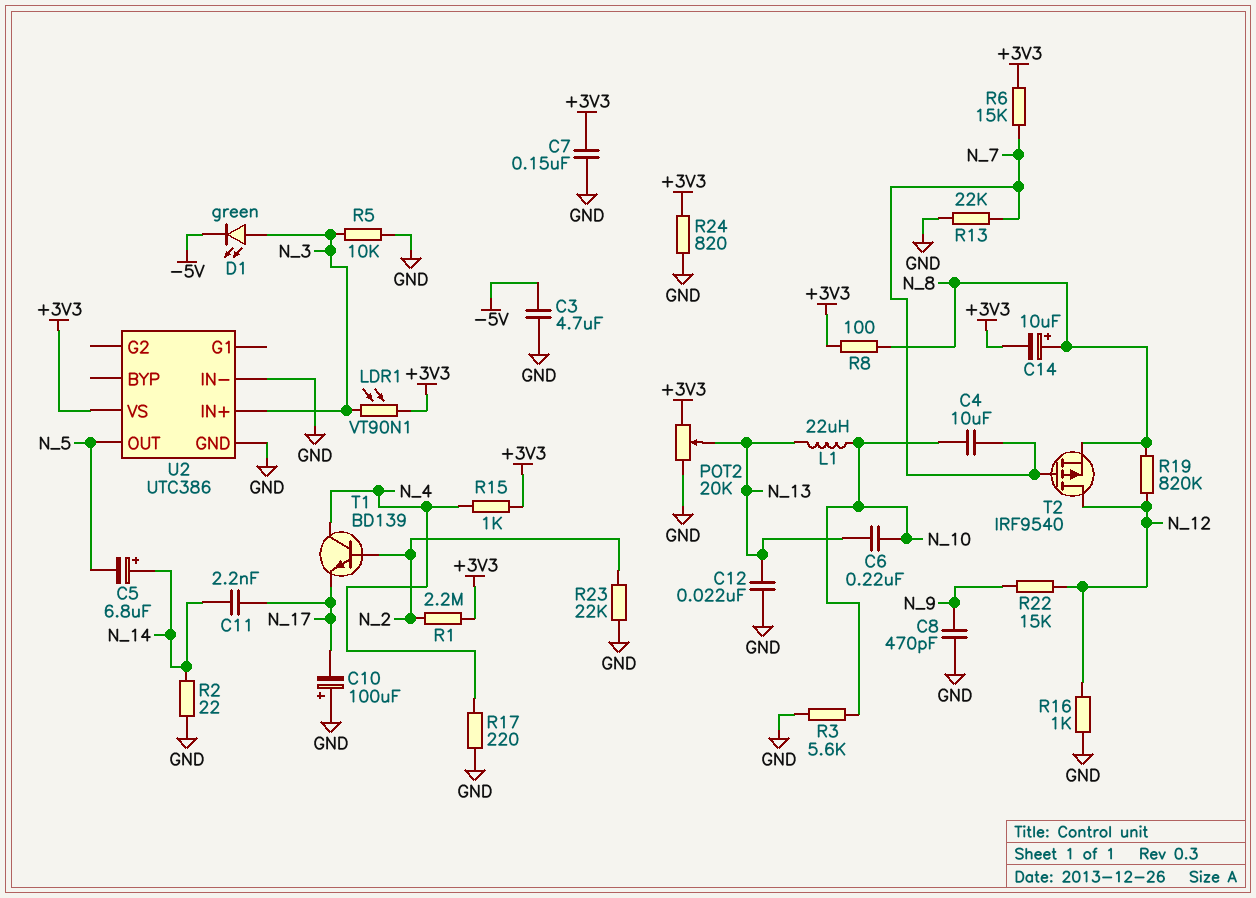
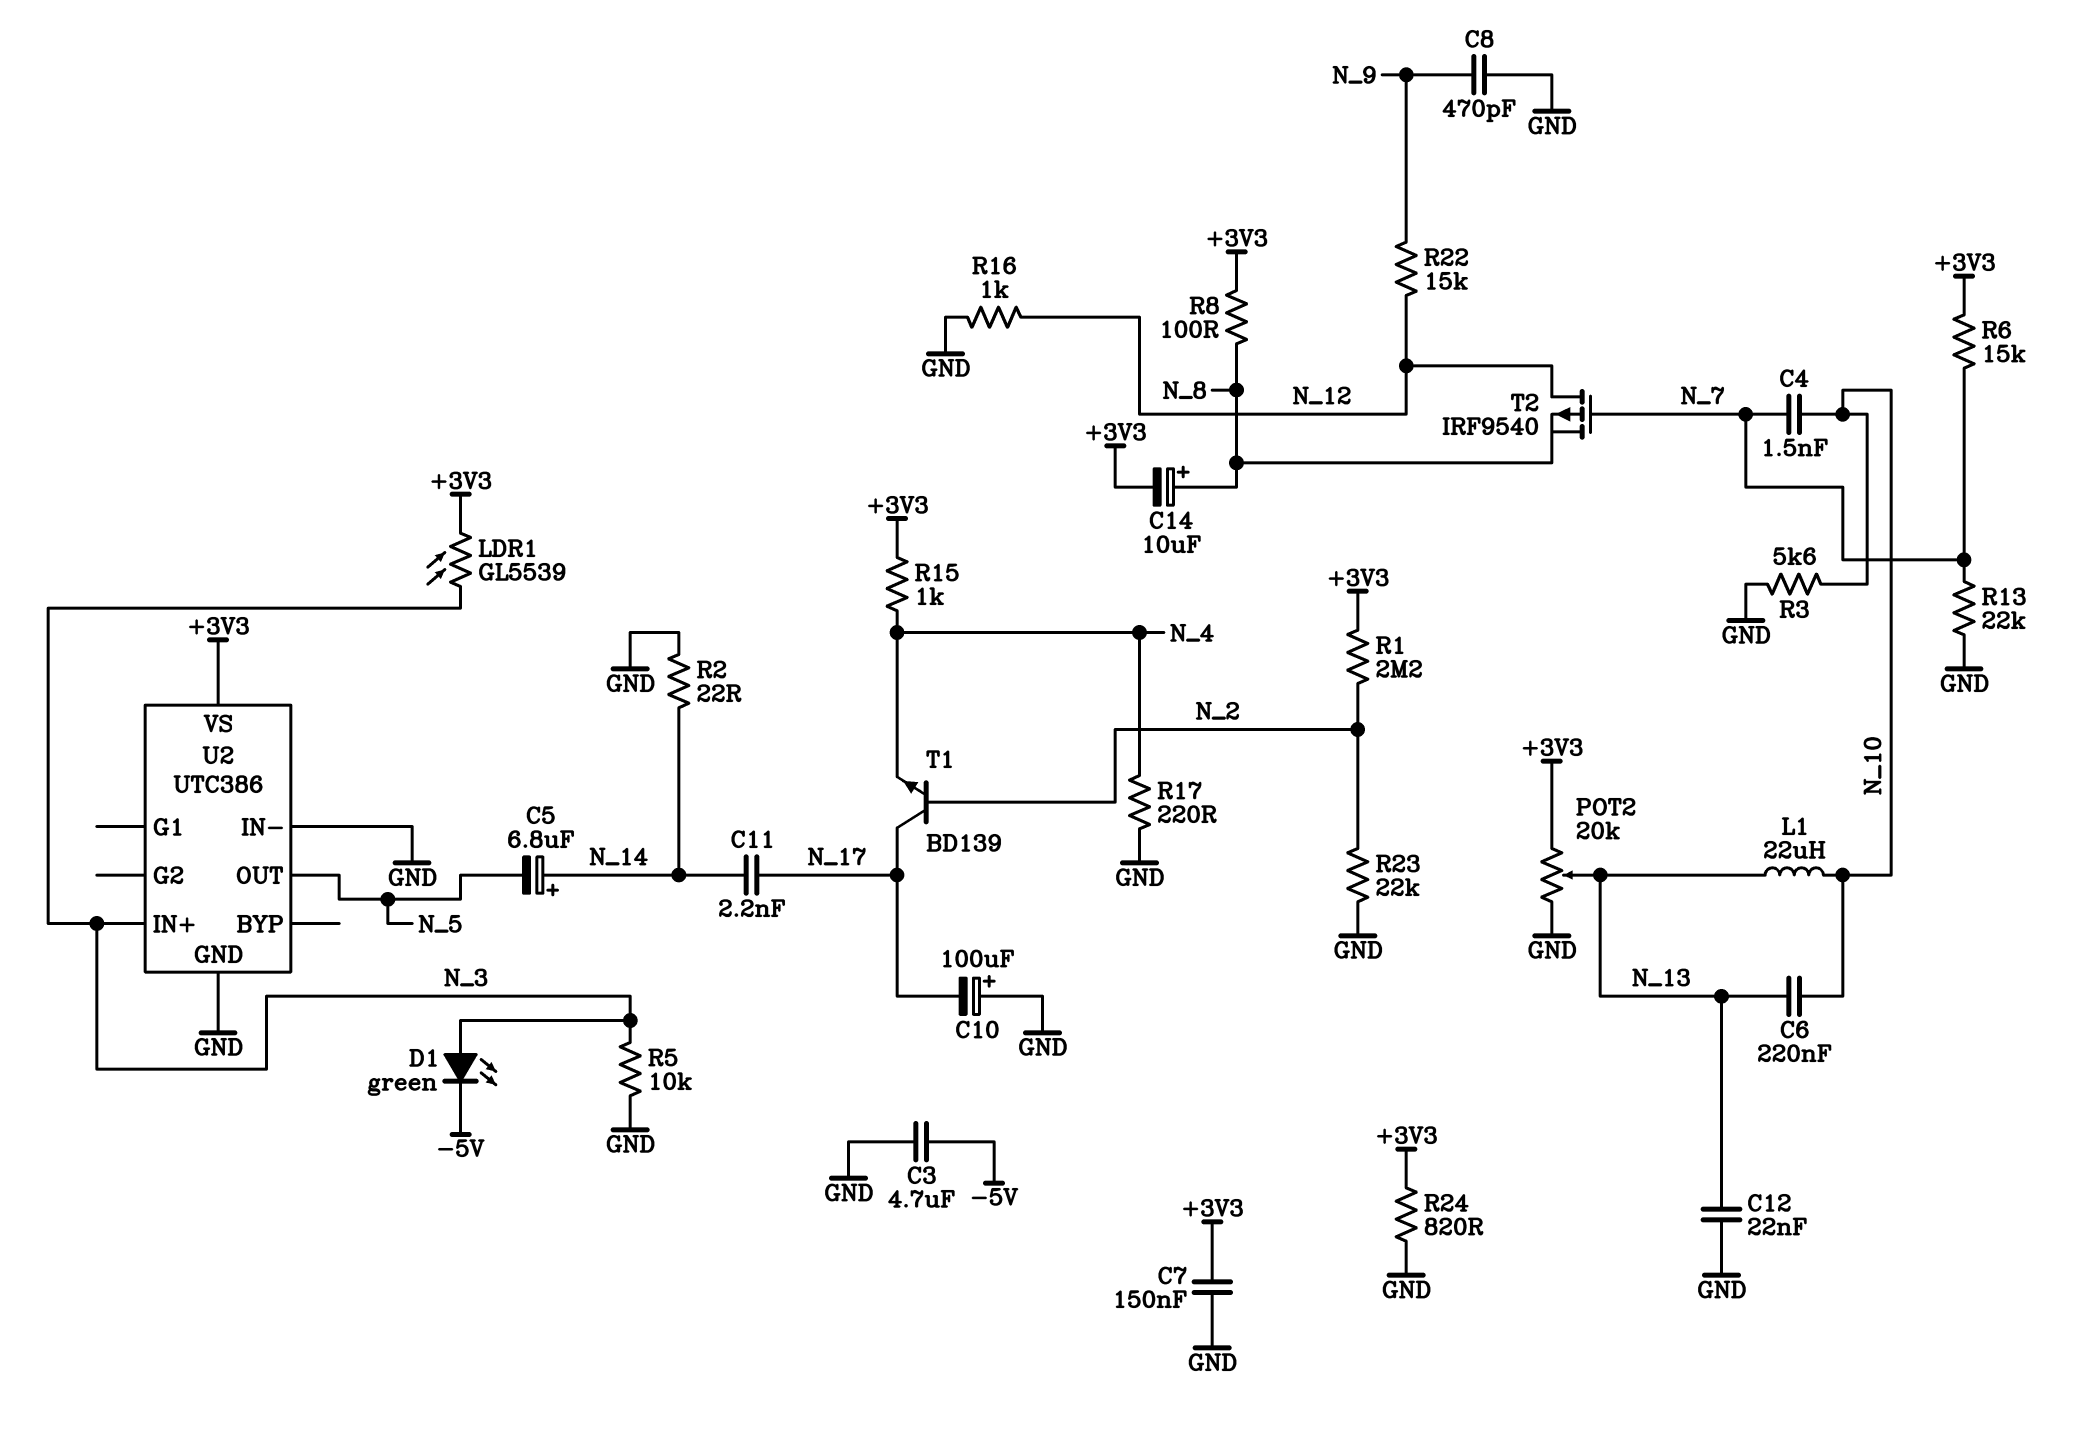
C4: 10uF (N_7, N_10) -> 1.5nF (N_7, N_10)
LDR1: VT90N1 (+3V3, N_3) -> GL5539 (+3V3, N_3)
R19: 820k (N_8, N_12) -> none
T1: NPN BD139 (B N_2, C N_4, E N_17) -> NPN BD139 (B N_2, C N_17, E N_4)

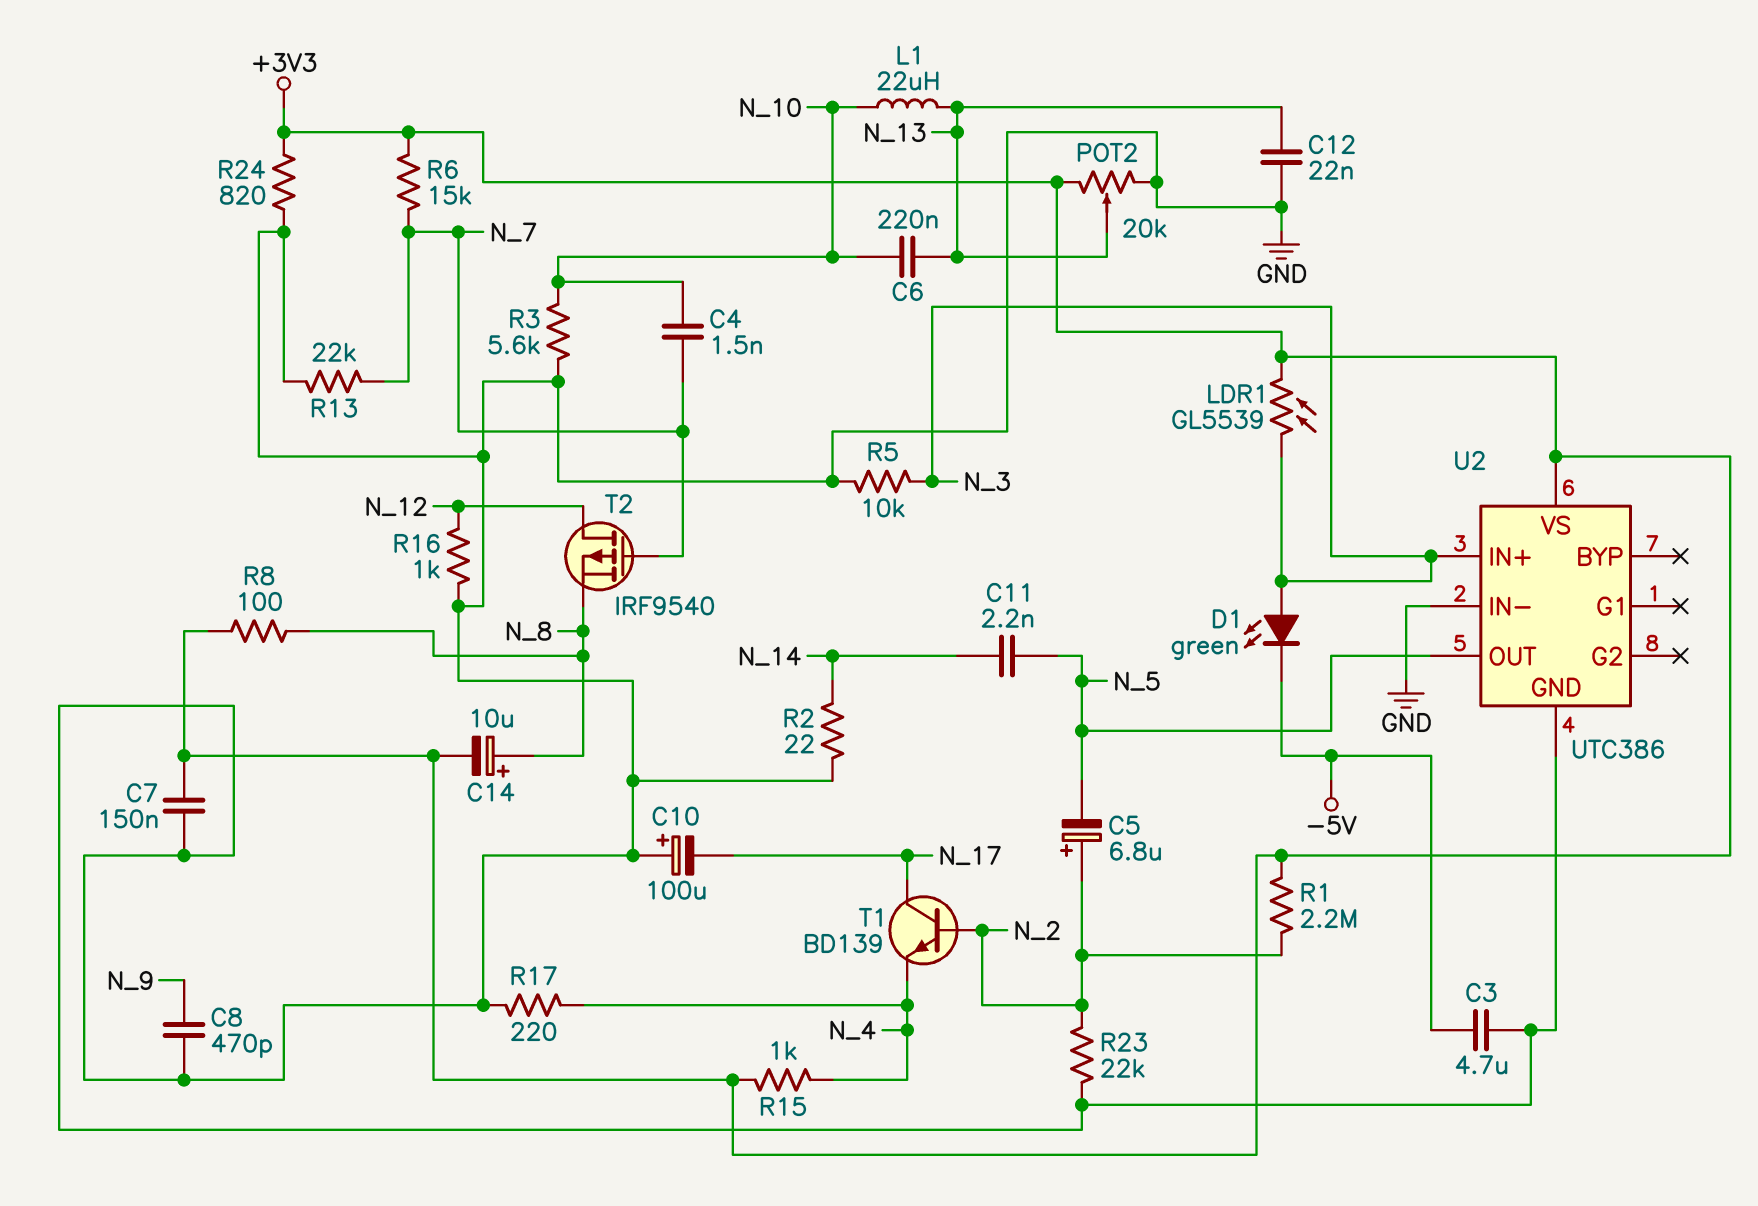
C5: 6.8uF (plus N_14, minus N_5) -> 6.8uF (plus N_2, minus N_5)
C11: 2.2nF (N_14, N_17) -> 2.2nF (N_5, N_14)
R22: 15k (N_9, N_12) -> none

